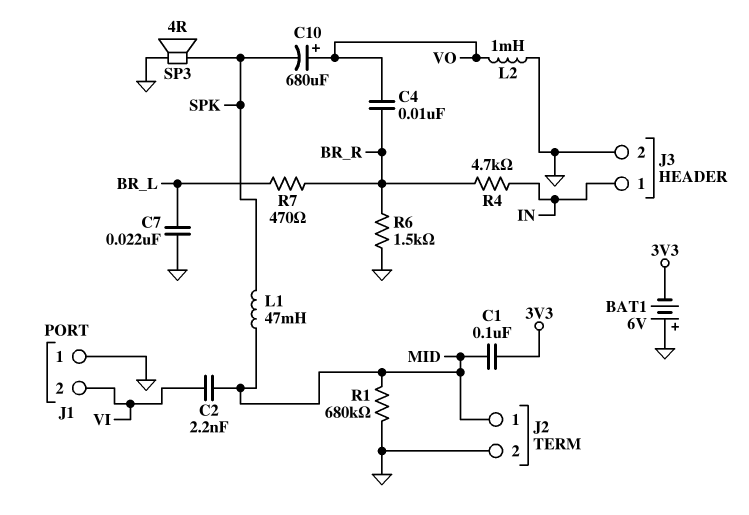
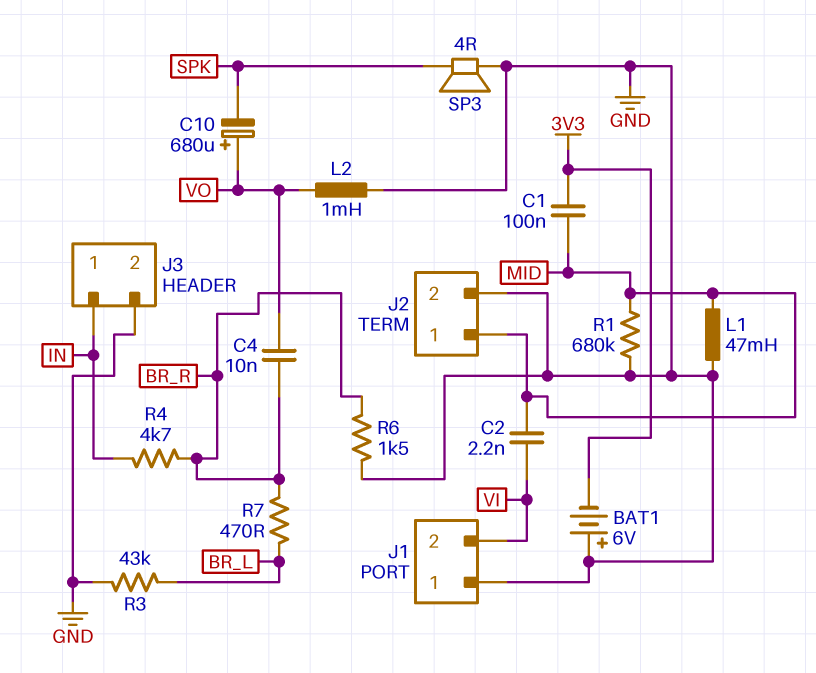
C7: 22nF (BR_L, GND) -> none
L1: 47mH (MID, SPK) -> 47mH (GND, MID)
R3: none -> 43k (BR_L, GND)

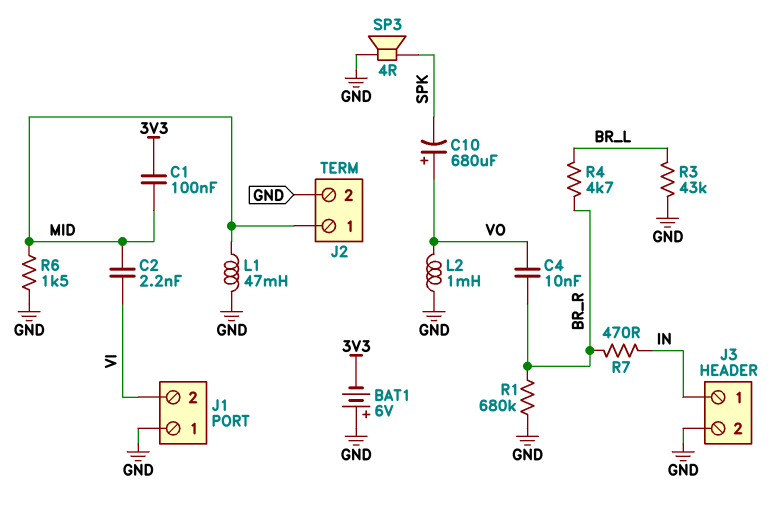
R1: 680k (GND, MID) -> 680k (BR_R, GND)
R4: 4.7k (BR_R, IN) -> 4.7k (BR_L, BR_R)
R6: 1.5k (BR_R, GND) -> 1.5k (GND, MID)
R7: 470 (BR_L, BR_R) -> 470 (BR_R, IN)

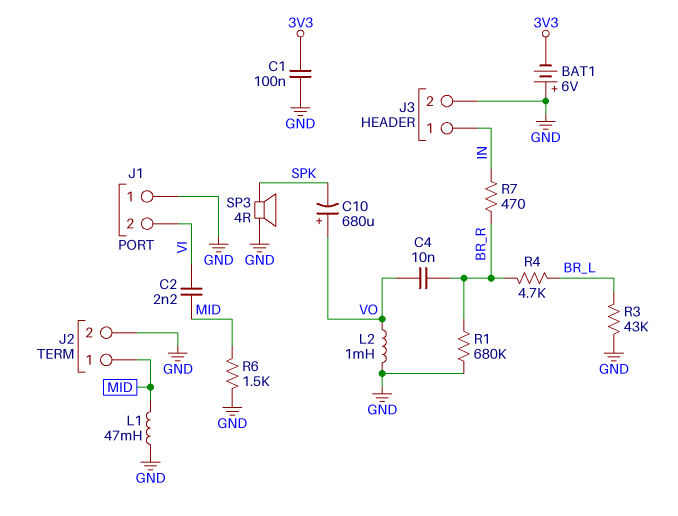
C1: 100nF (3V3, MID) -> 100nF (3V3, GND)

